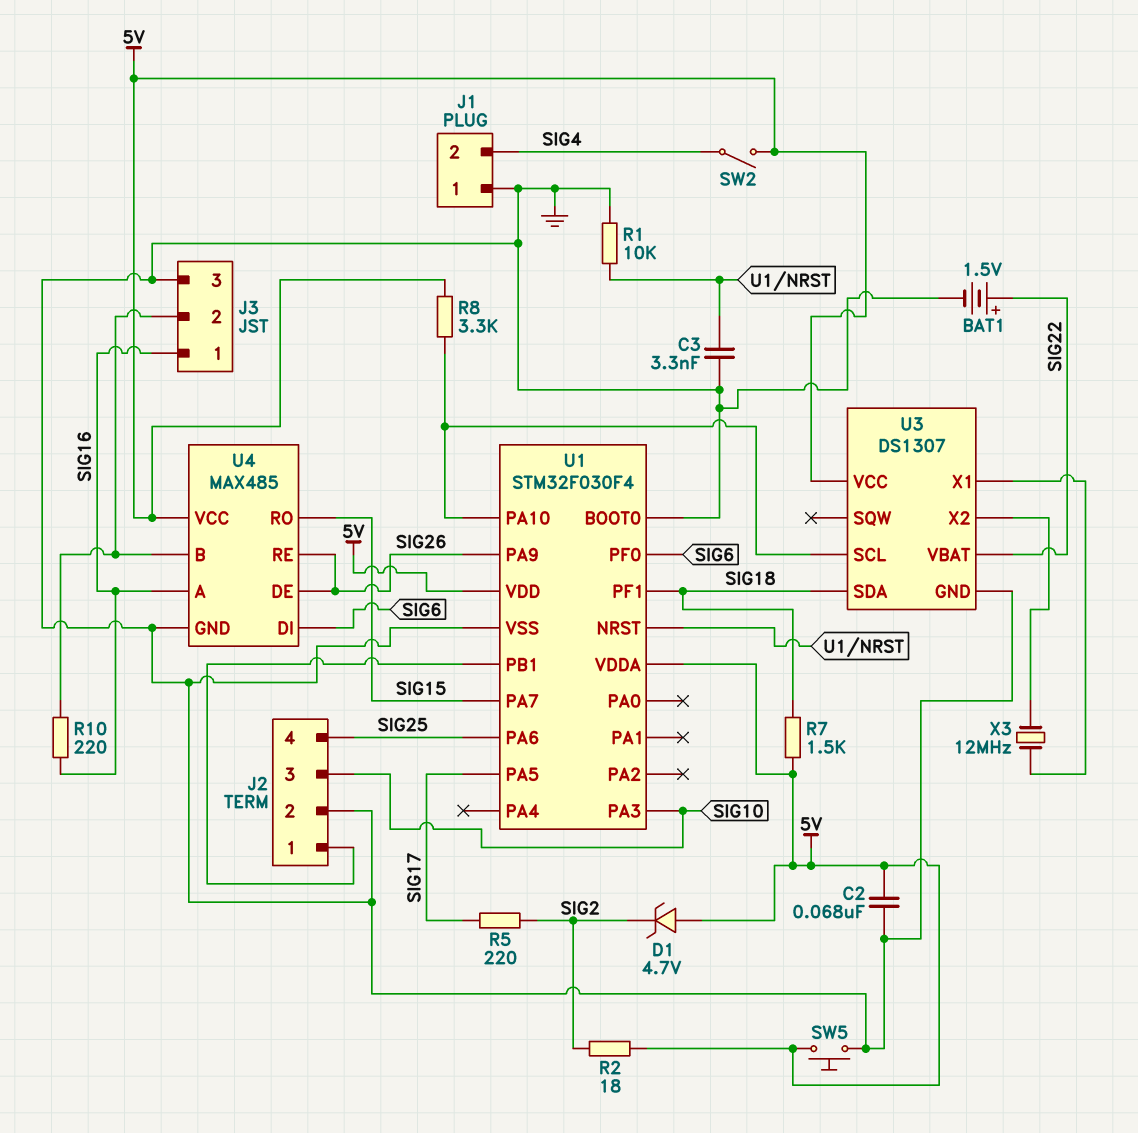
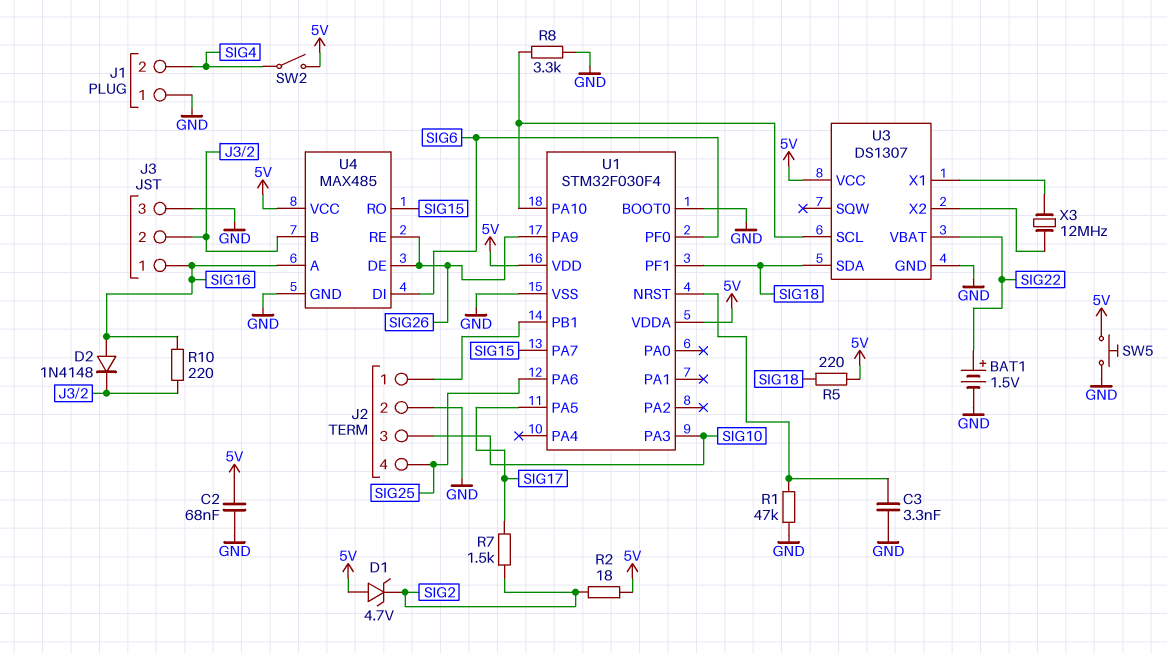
D2: none -> diode 1N4148 (A SIG16, K J3/2)
R1: 10k (GND, U1/NRST) -> 47k (GND, U1/NRST)
R5: 220 (SIG2, SIG17) -> 220 (5V, SIG18)
R7: 1.5k (5V, SIG18) -> 1.5k (SIG2, SIG17)
R8: 3.3k (5V, U1/PA10) -> 3.3k (GND, U1/PA10)

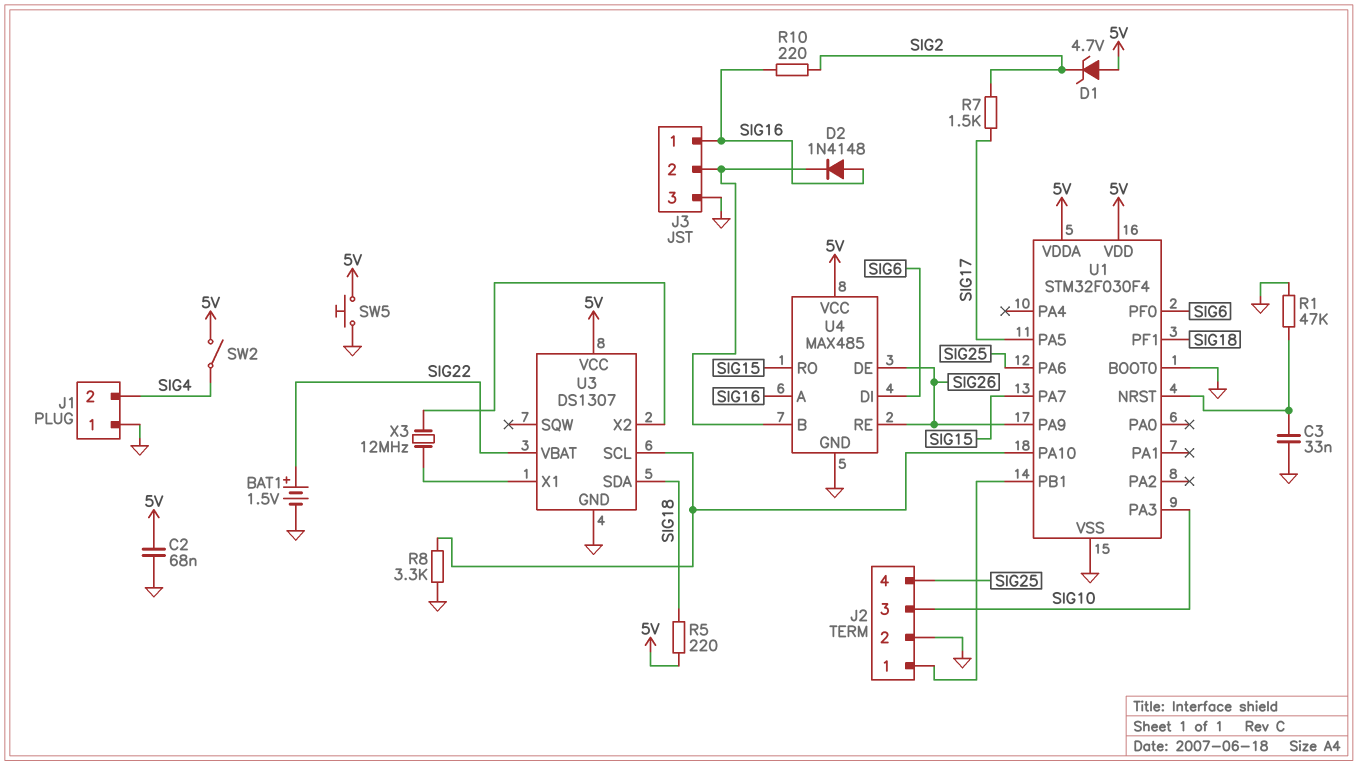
C3: 3.3nF (GND, U1/NRST) -> 33nF (GND, U1/NRST)
R2: 18 (5V, SIG2) -> none
R10: 220 (J3/2, SIG16) -> 220 (SIG2, SIG16)

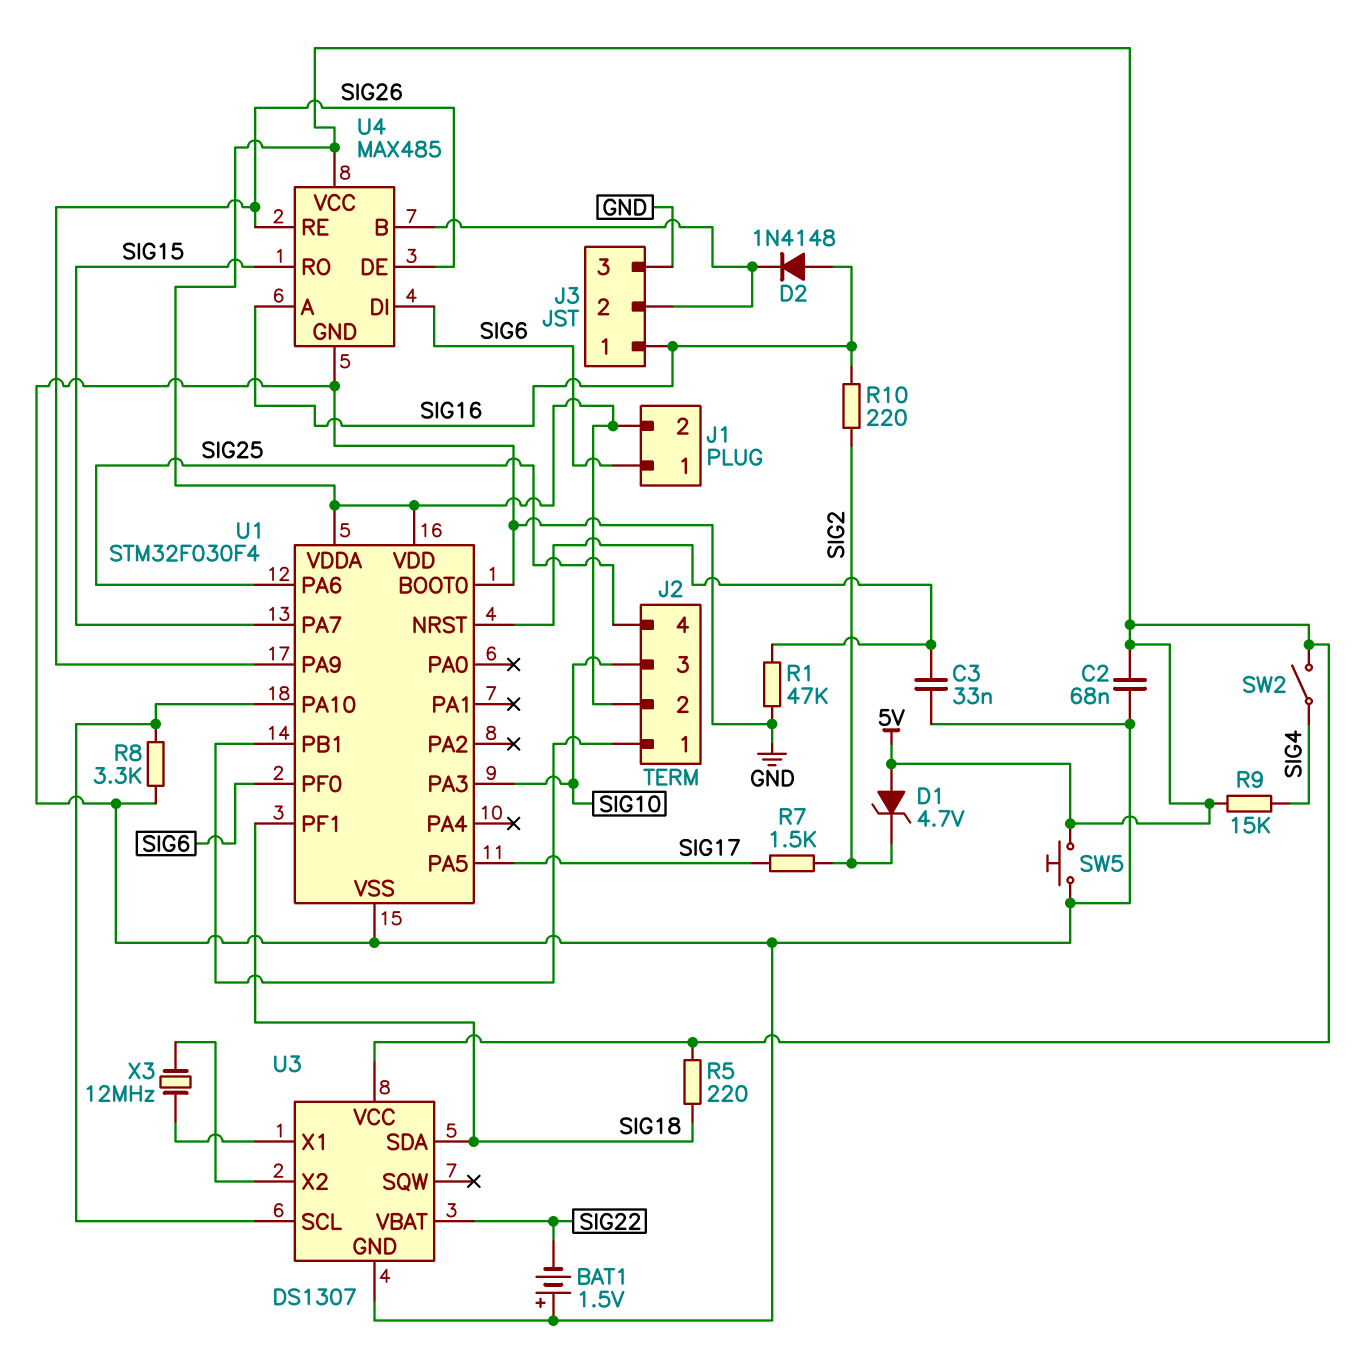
BAT1: 1.5V (plus SIG22, minus GND) -> 1.5V (plus GND, minus SIG22)
J1 pin 1: GND -> SIG6
J1 pin 2: SIG4 -> 5V
J2 pin 2: GND -> 5V
R9: none -> 15k (5V, SIG4)

